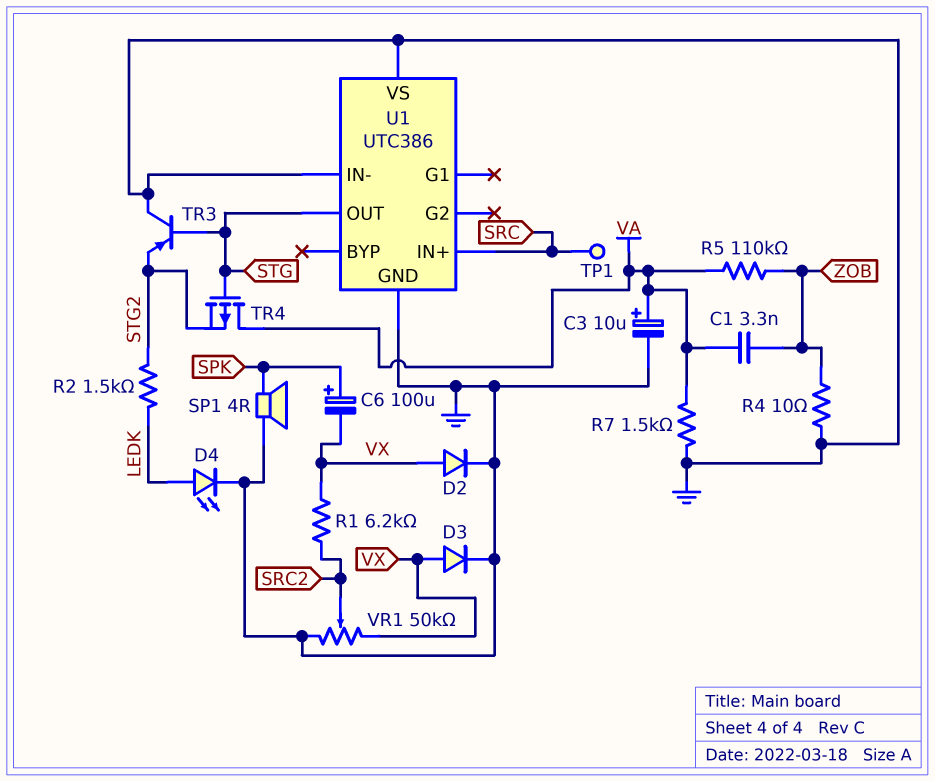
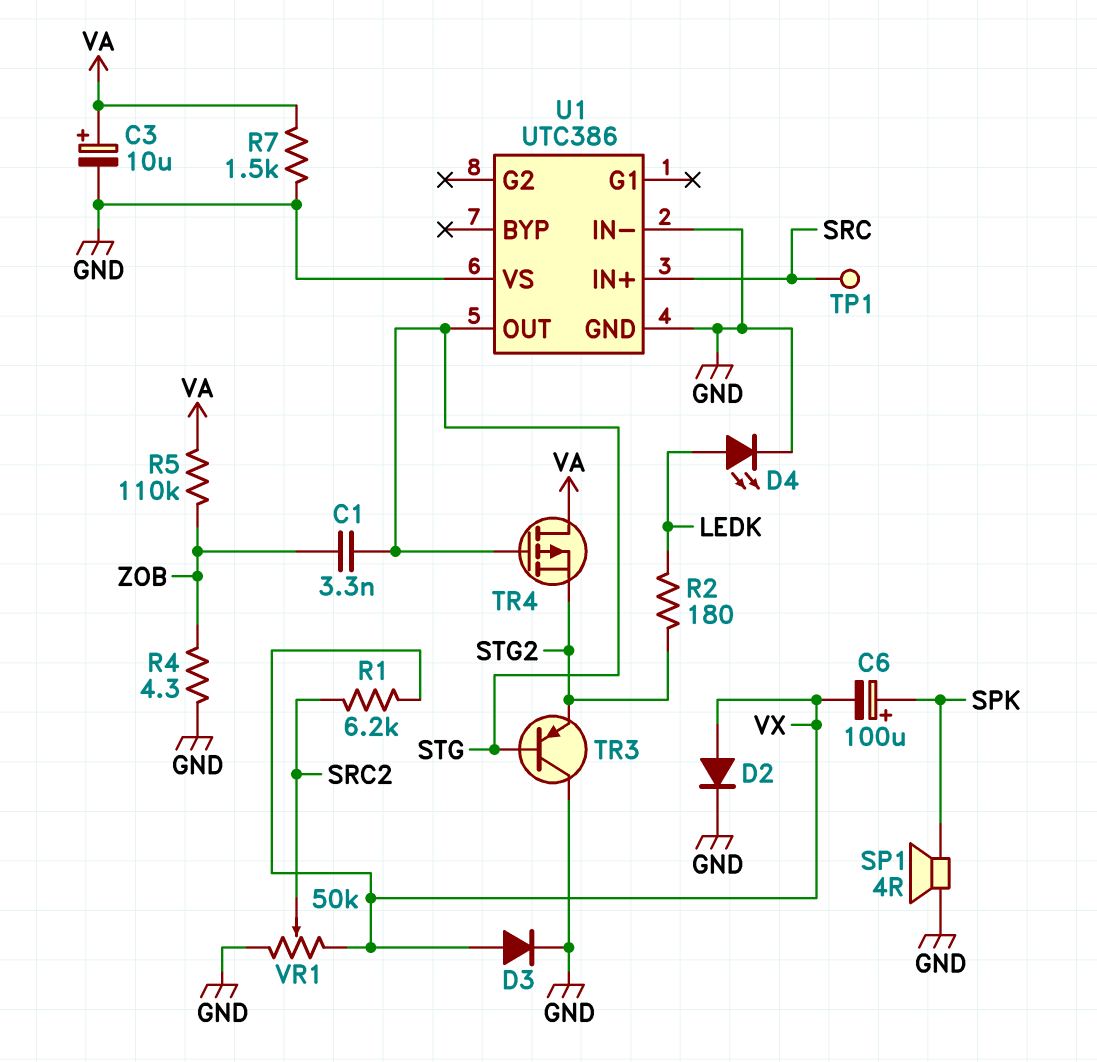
C1: 3.3nF (VA, ZOB) -> 3.3nF (STG, ZOB)
R2: 1.5k (LEDK, STG2) -> 180 (LEDK, STG2)
R4: 10 (GND, ZOB) -> 4.3 (GND, ZOB)

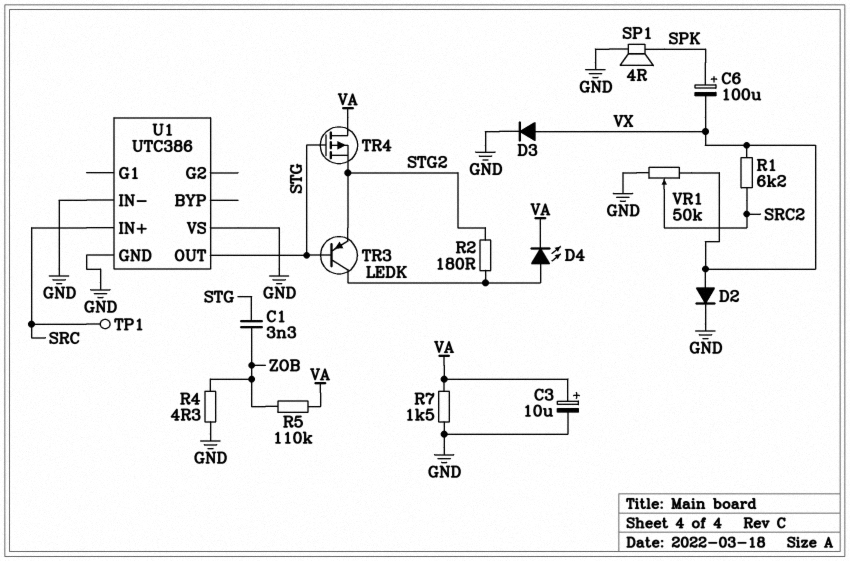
D4: LED (A LEDK, K GND) -> LED (A LEDK, K VA)
TR3: PNP (B STG, C GND, E STG2) -> PNP (B STG, C LEDK, E STG2)

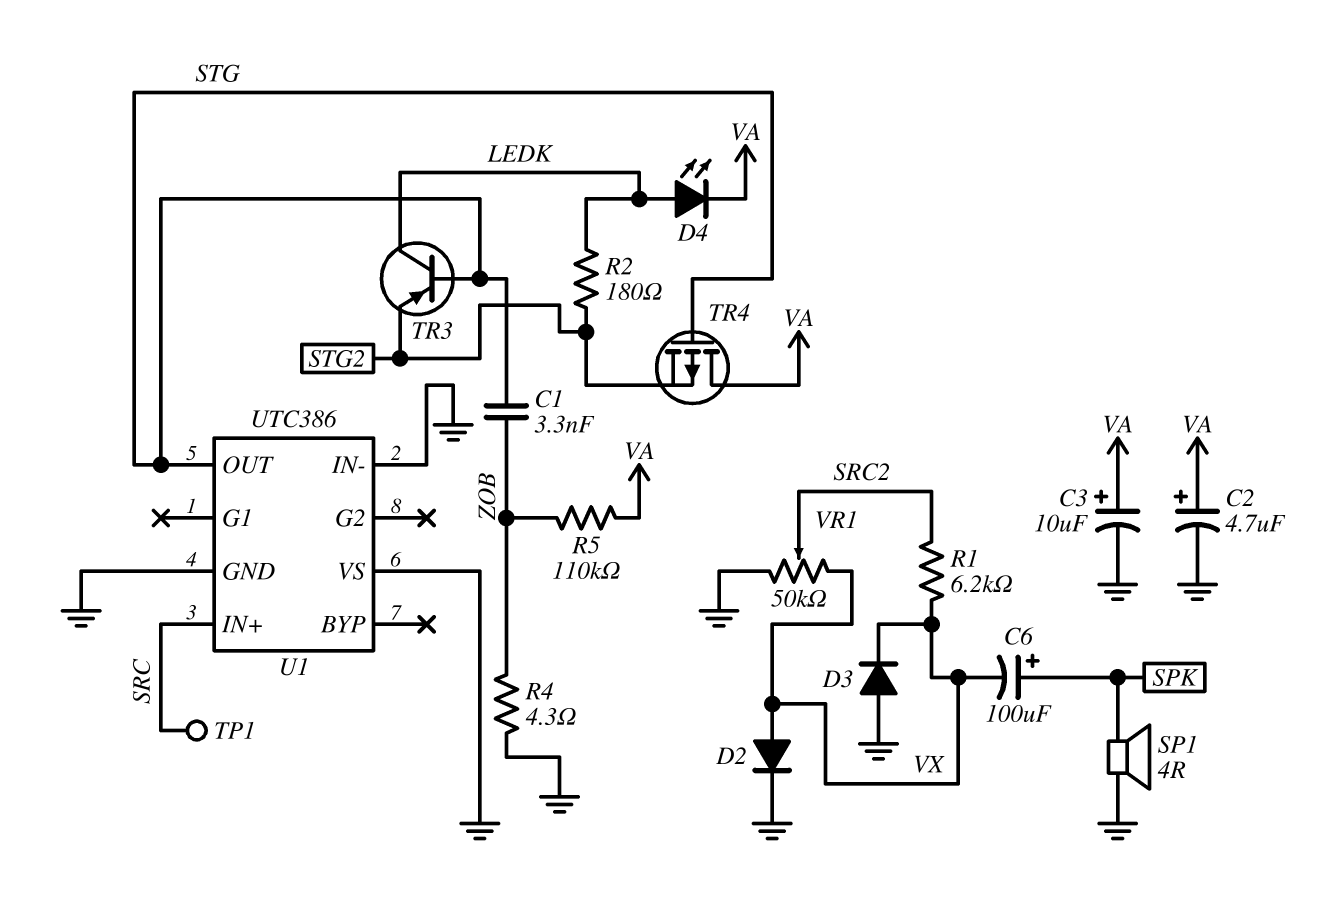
C2: none -> 4.7uF (plus VA, minus GND)
D3: diode (A VX, K GND) -> diode (A GND, K VX)
R7: 1.5k (GND, VA) -> none

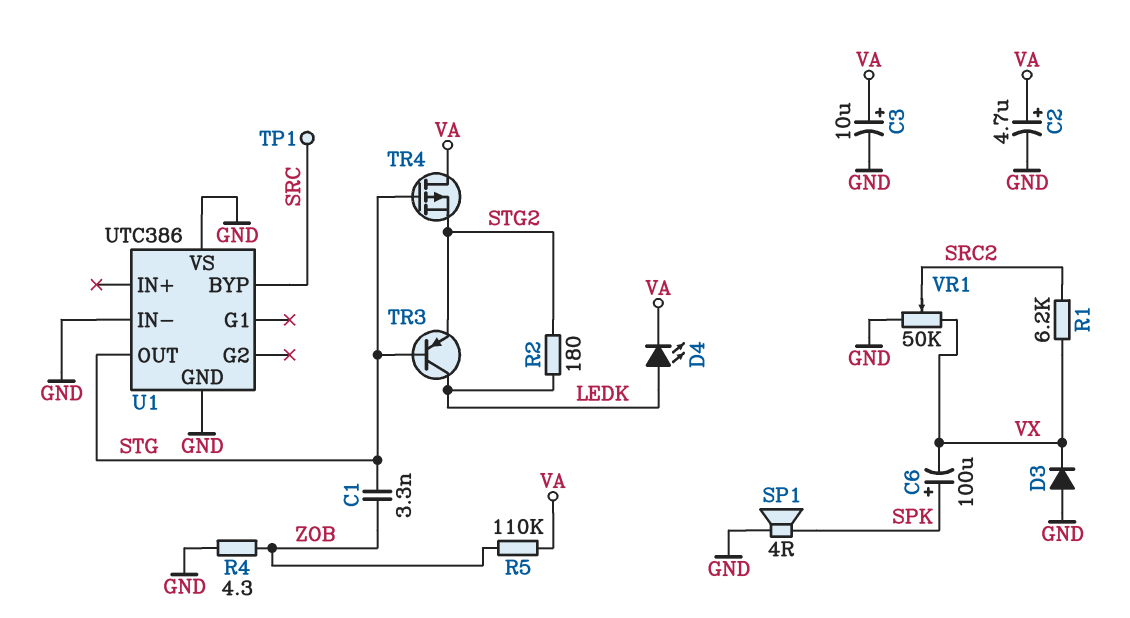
D2: diode (A VX, K GND) -> none
U1 pin BYP: none -> SRC
U1 pin IN+: SRC -> none

